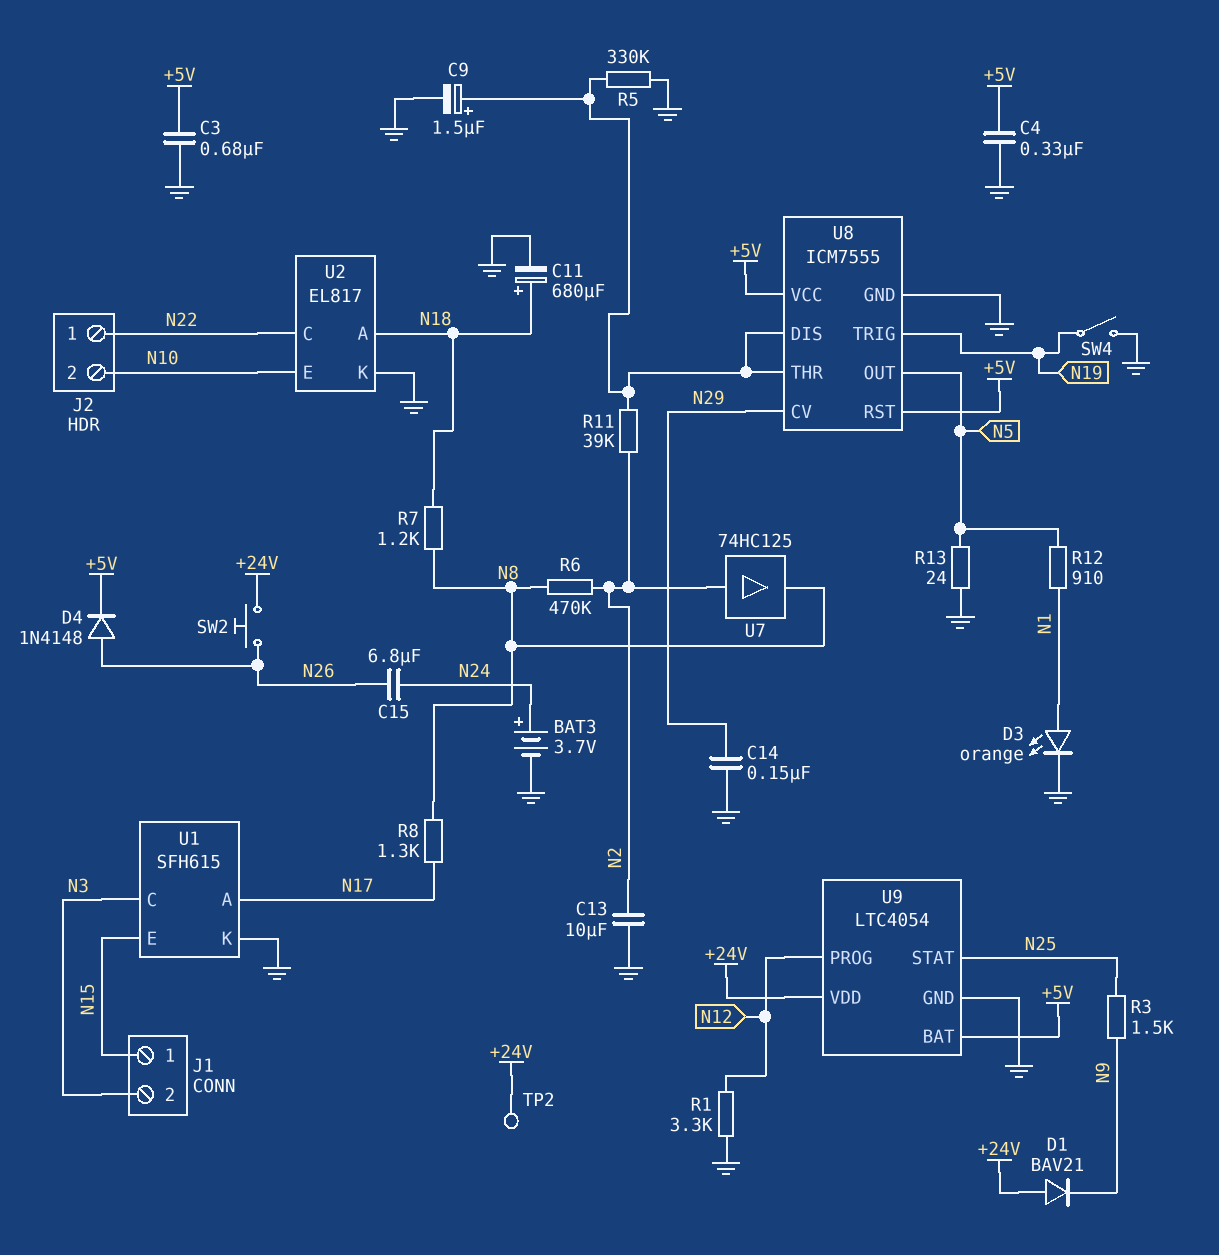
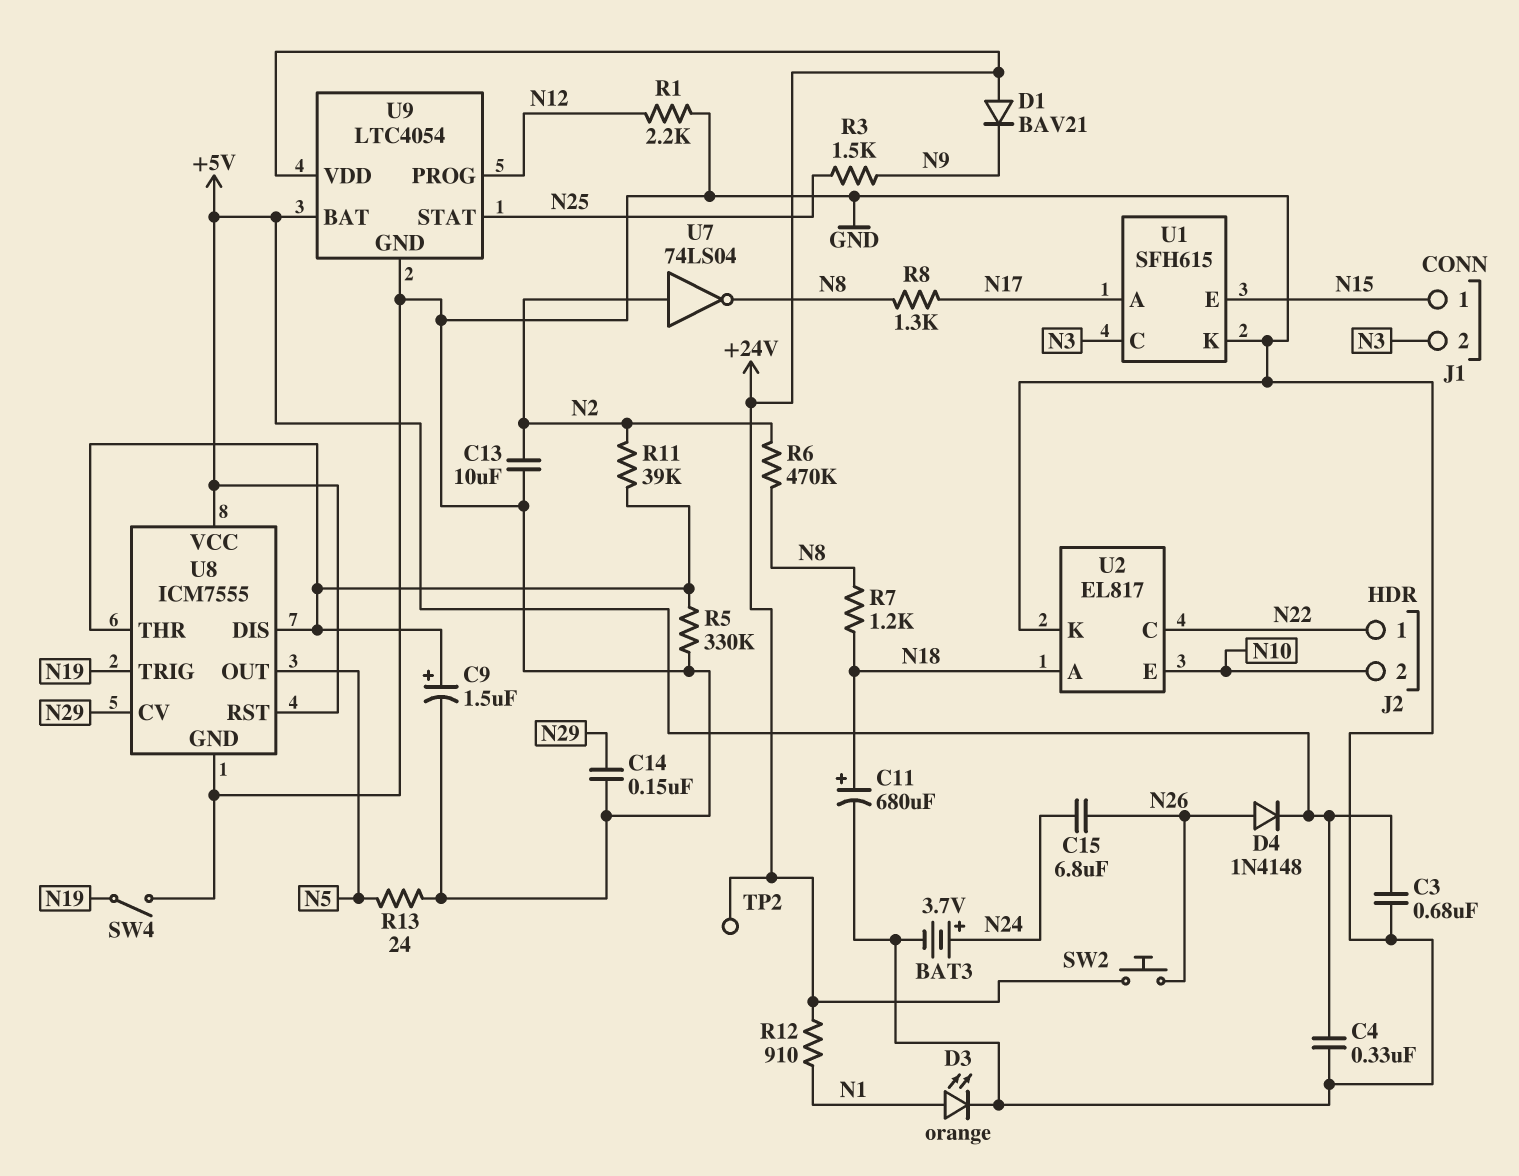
R1: 3.3k (GND, N12) -> 2.2k (GND, N12)
R12: 910 (N1, N5) -> 910 (+24V, N1)
U7: buffer 74HC125 (in N2, out N8) -> NOT 74LS04 (in N2, out N8)

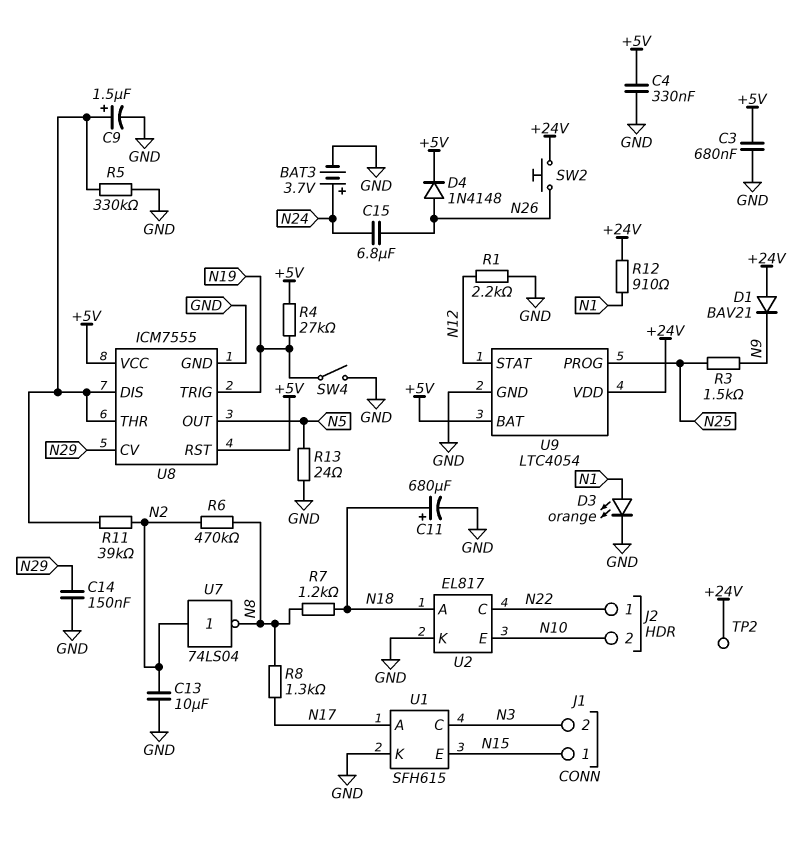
R4: none -> 27k (+5V, N19)
U9 pin PROG: N12 -> N25
U9 pin STAT: N25 -> N12

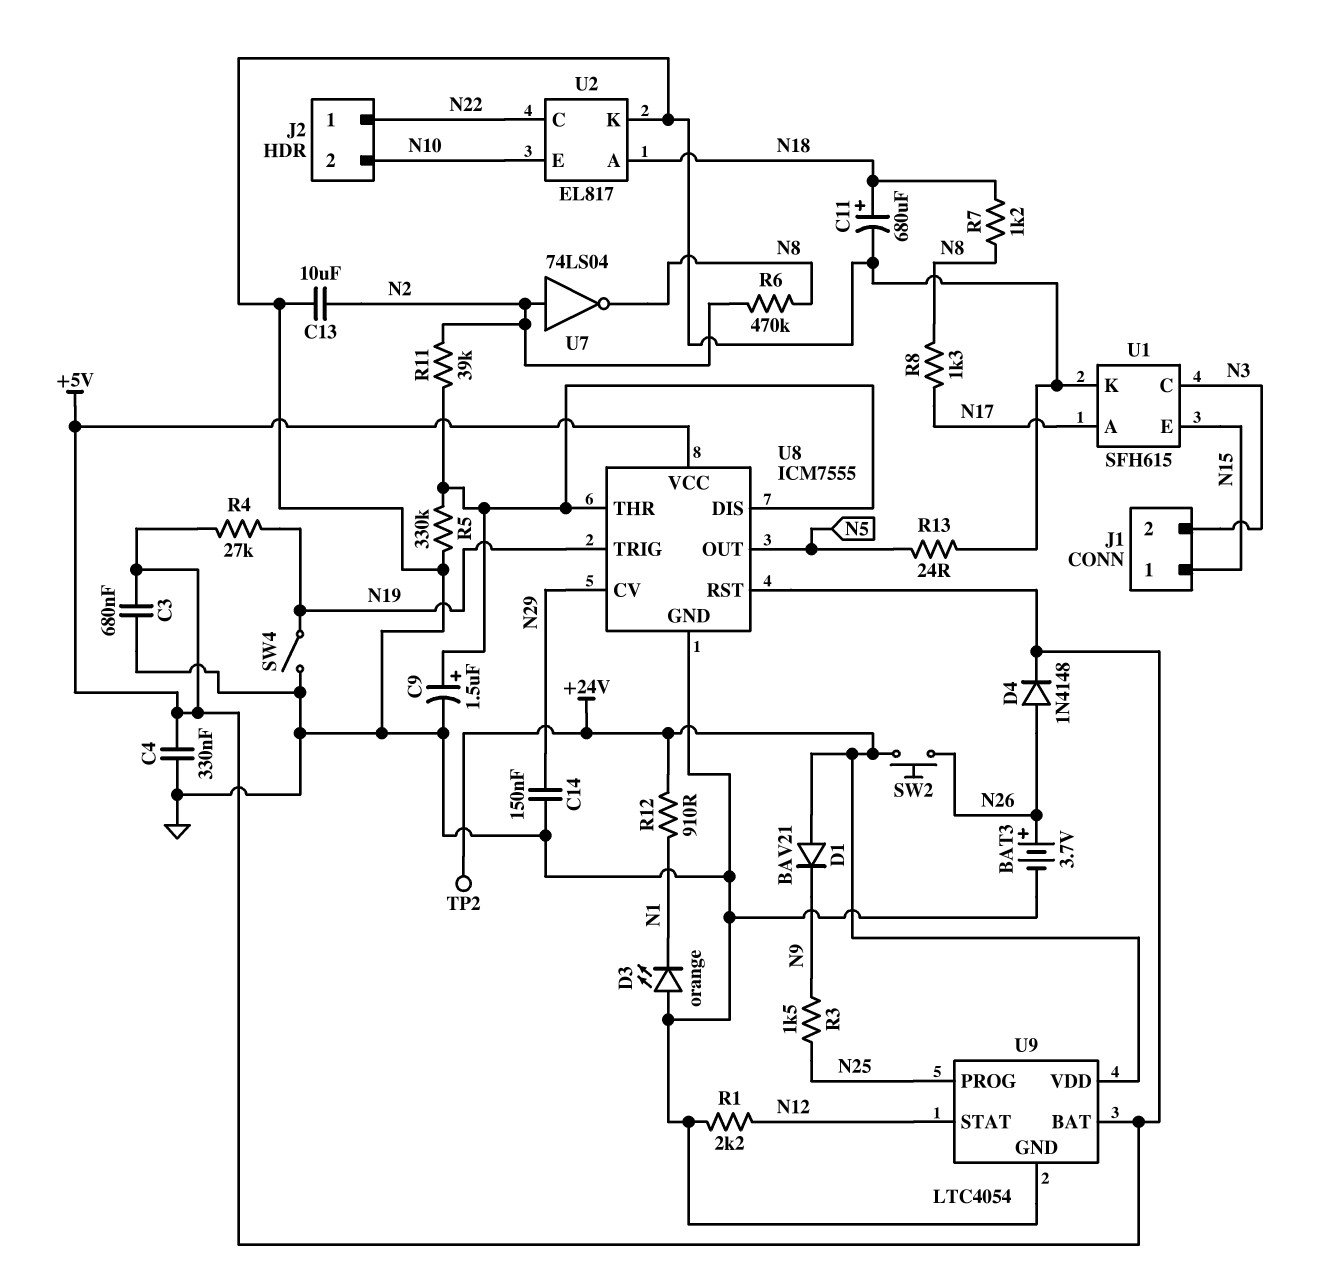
BAT3: 3.7V (plus N24, minus GND) -> 3.7V (plus N26, minus GND)
C15: 6.8uF (N24, N26) -> none
D3: LED orange (A N1, K GND) -> LED orange (A GND, K N1)

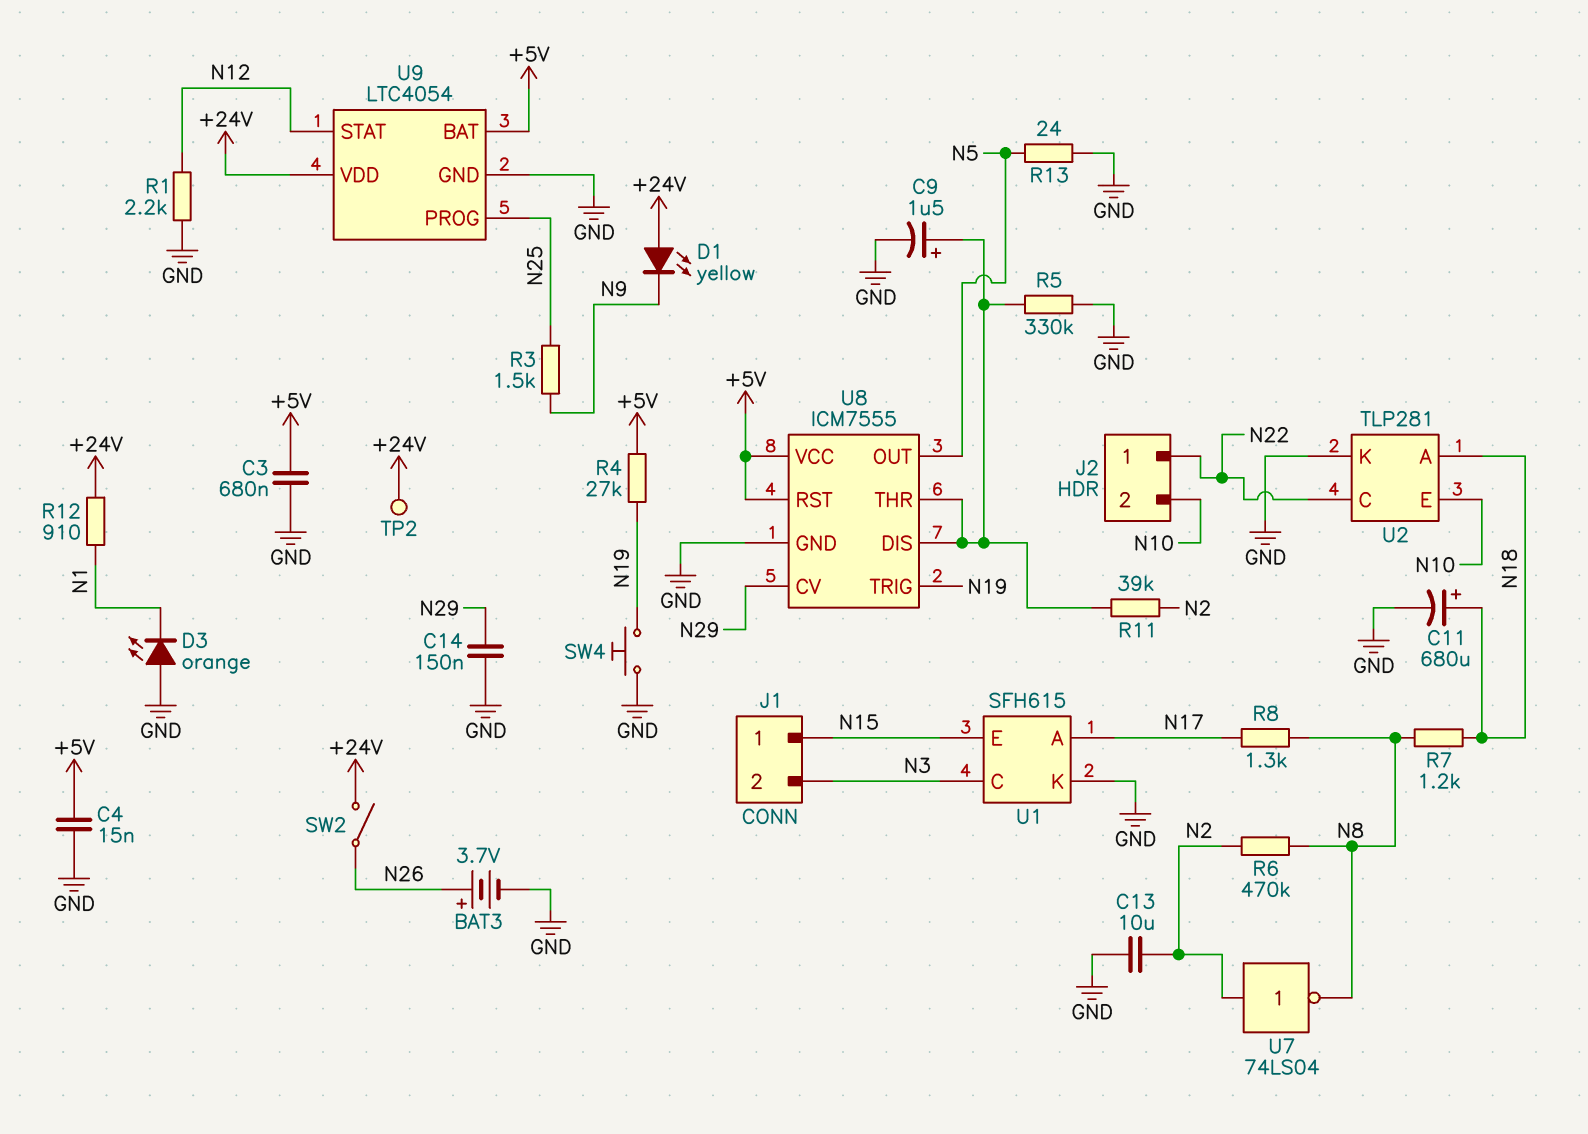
C4: 330nF (+5V, GND) -> 15nF (+5V, GND)
D1: diode BAV21 (A +24V, K N9) -> LED yellow (A +24V, K N9)
D4: diode 1N4148 (A N26, K +5V) -> none
SW2: button (+24V, N26) -> switch (+24V, N26)
SW4: switch (GND, N19) -> button (GND, N19)
U2: EL817 -> TLP281

